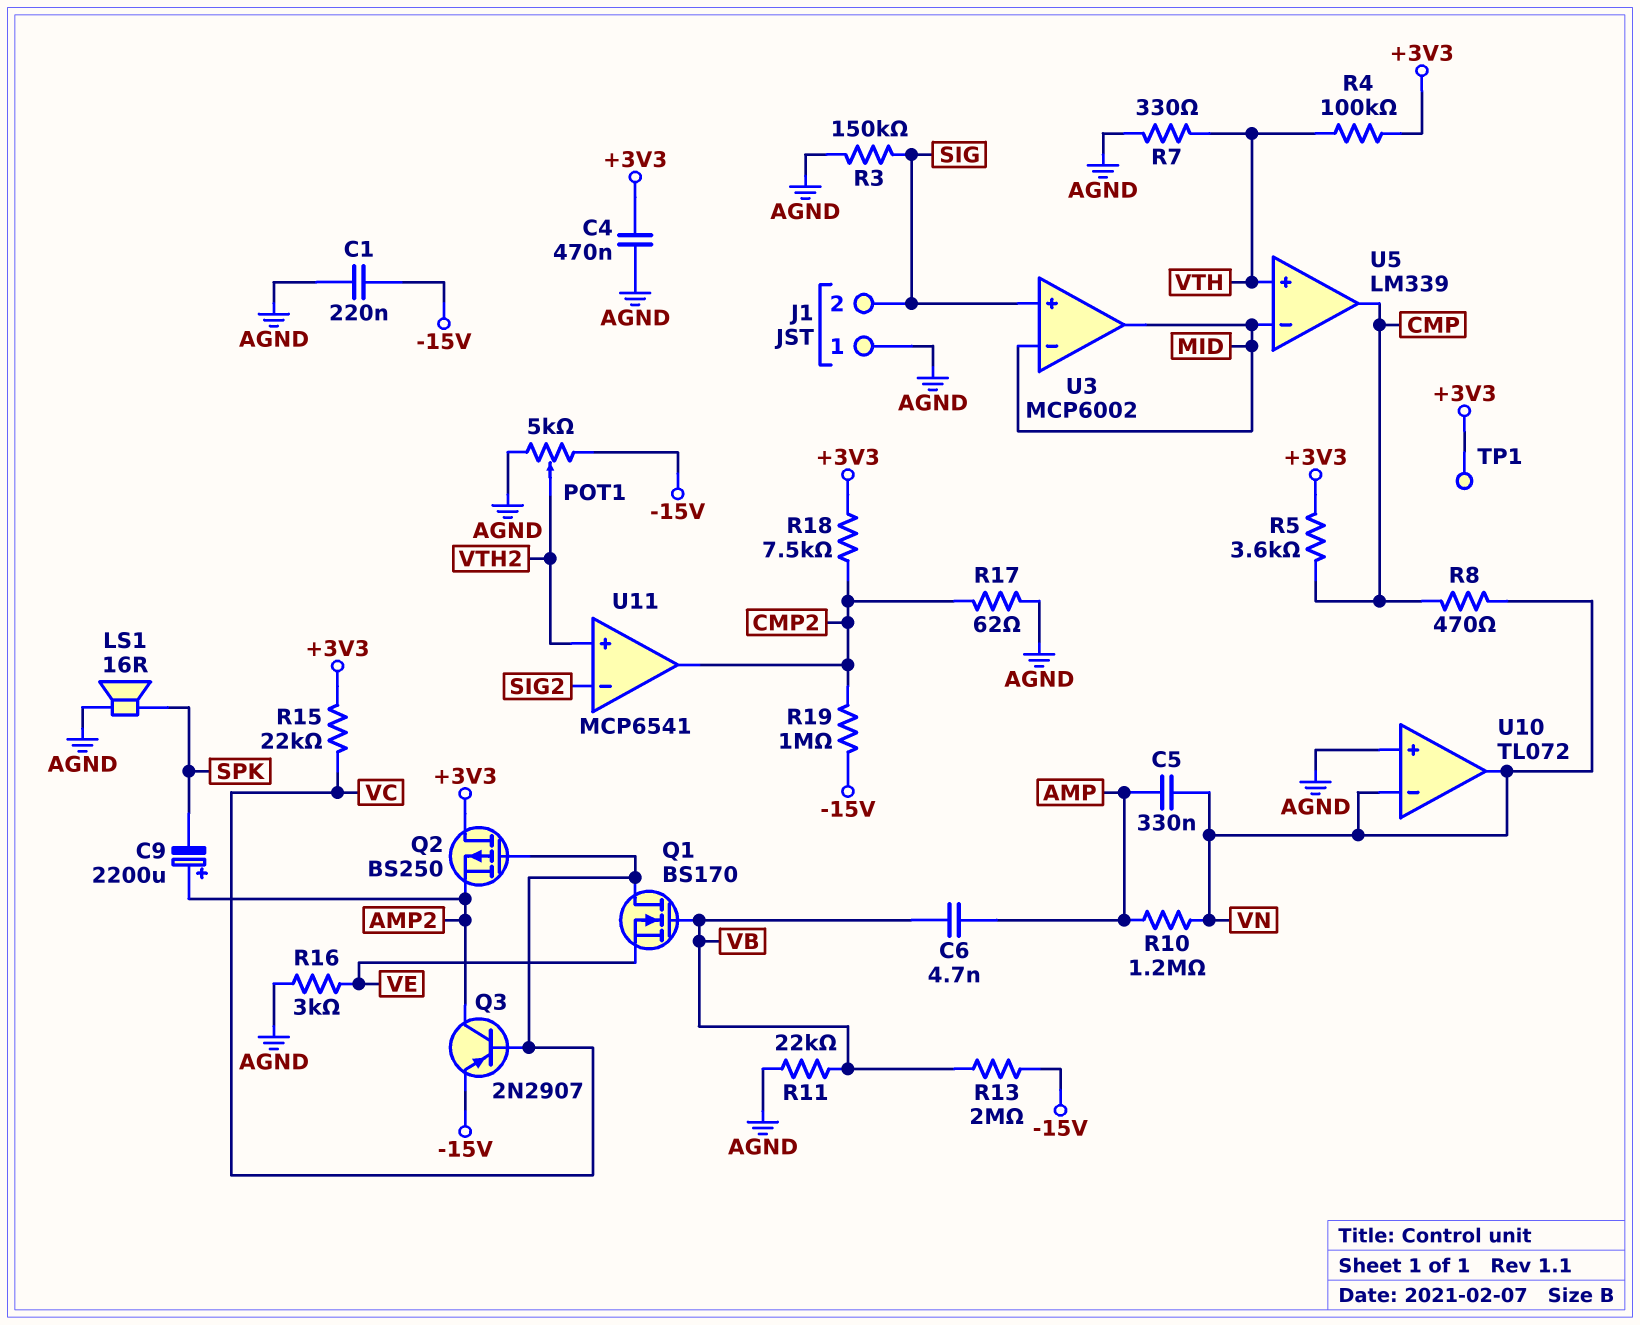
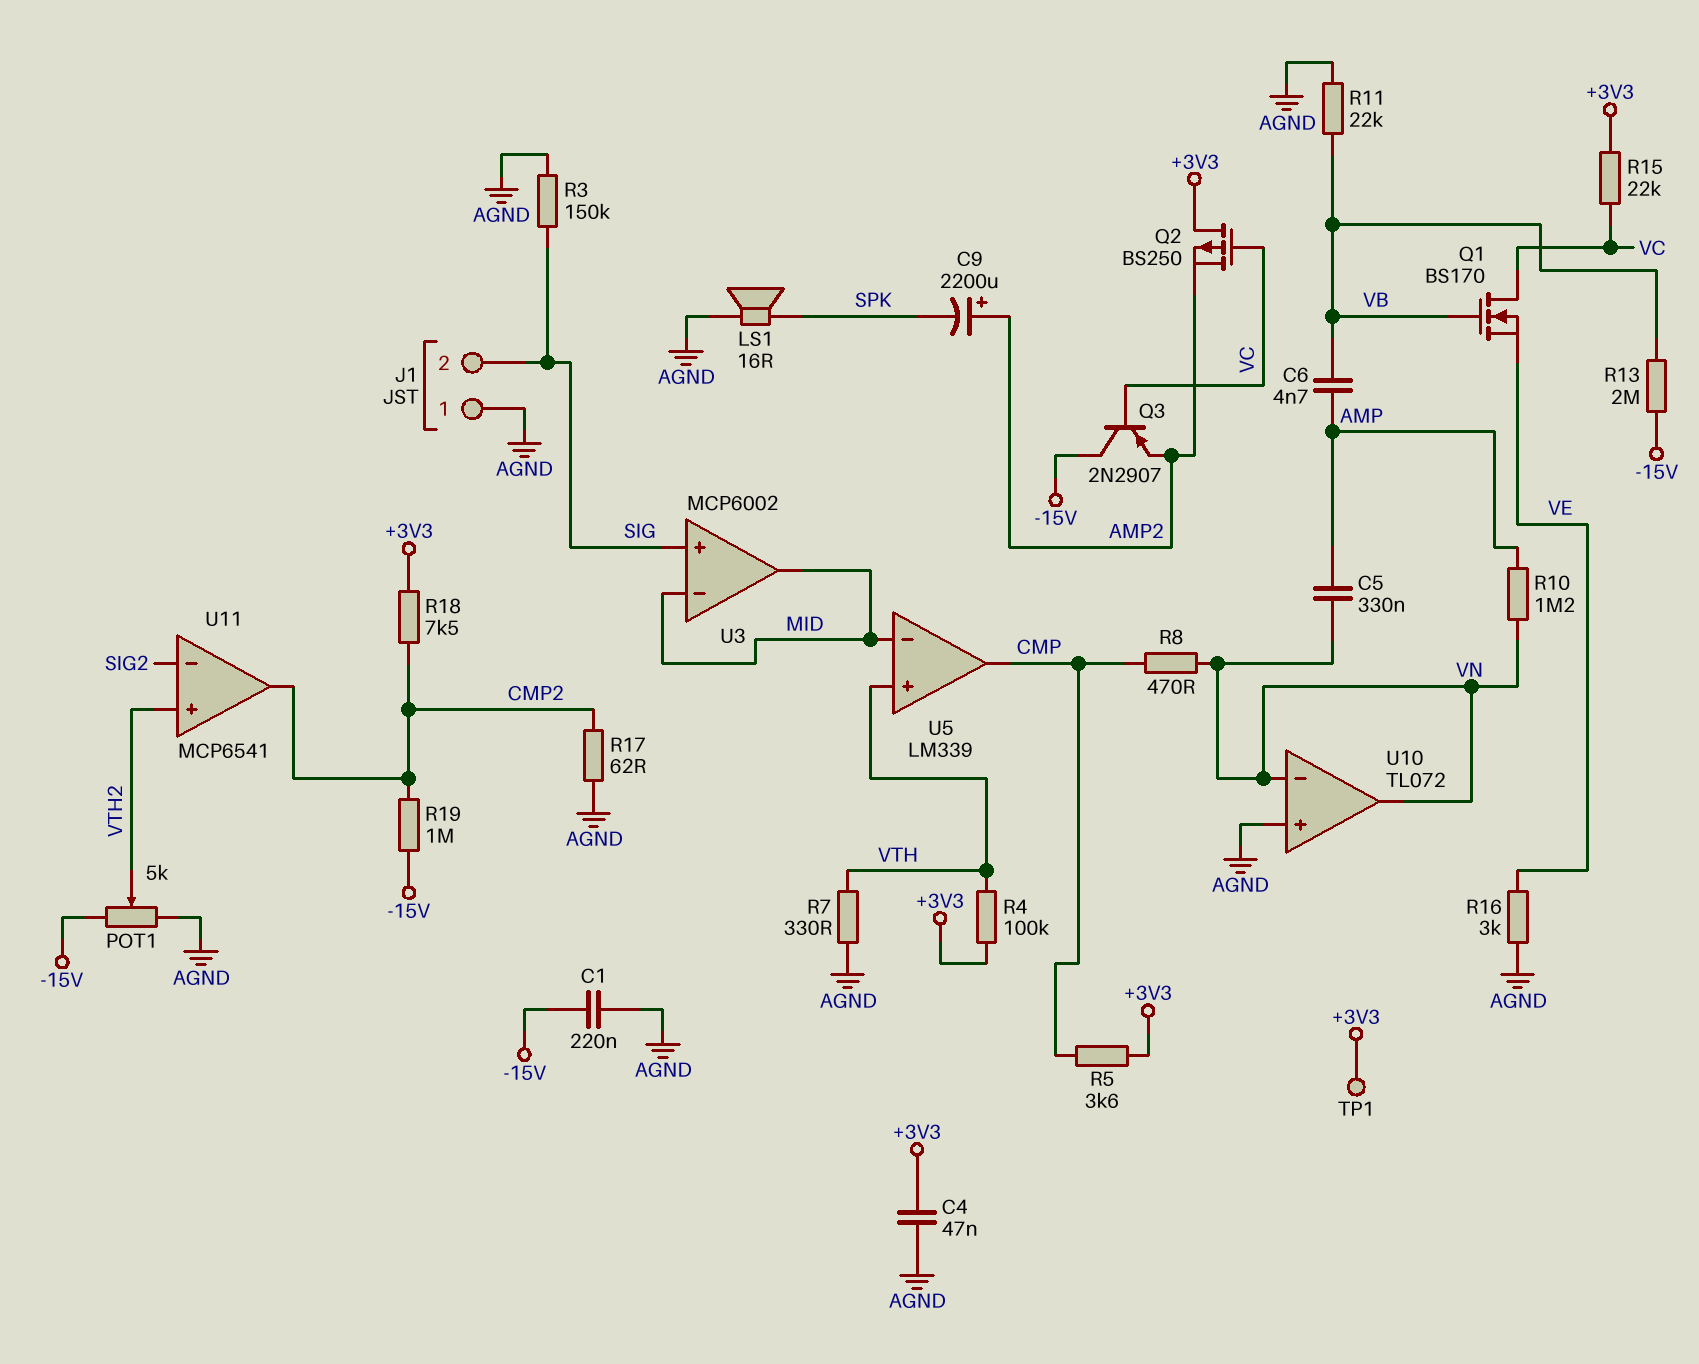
C4: 470nF (+3V3, AGND) -> 47nF (+3V3, AGND)
Q3: PNP 2N2907 (B VC, C AMP2, E -15V) -> PNP 2N2907 (B VC, C -15V, E AMP2)

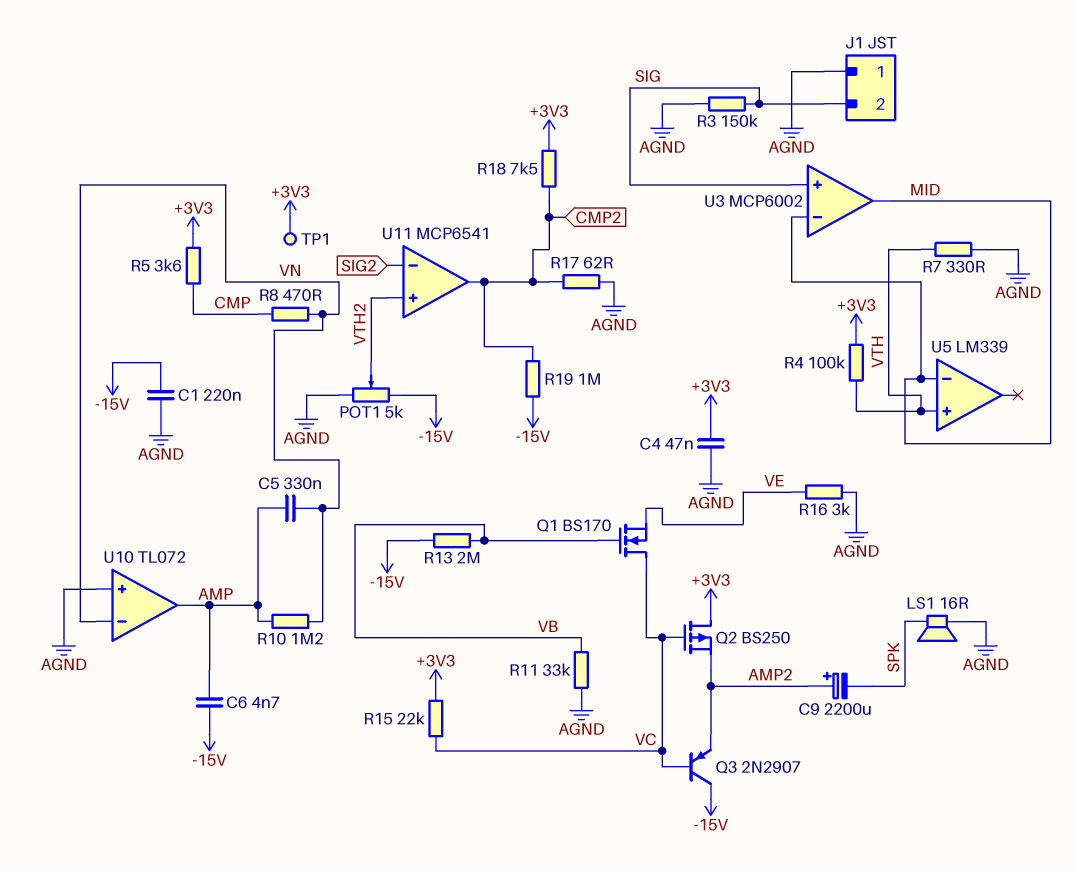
C6: 4.7nF (AMP, VB) -> 4.7nF (-15V, AMP)
R11: 22k (AGND, VB) -> 33k (AGND, VB)
U5 pin out: CMP -> none
U10 pin out: VN -> AMP

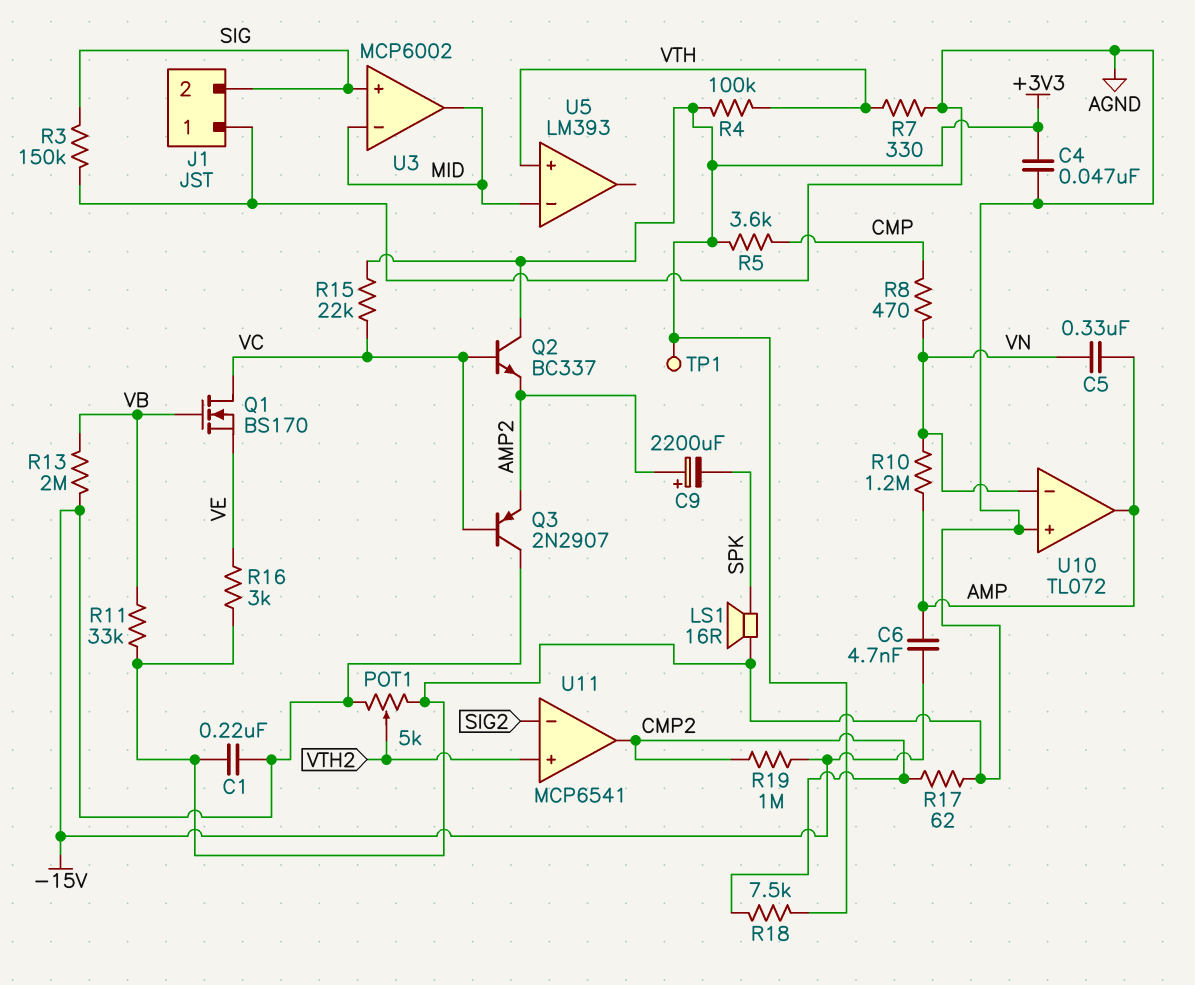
Q2: PMOS BS250 (G VC, D +3V3, S AMP2) -> NPN BC337 (B VC, C +3V3, E AMP2)
U5: LM339 -> LM393

